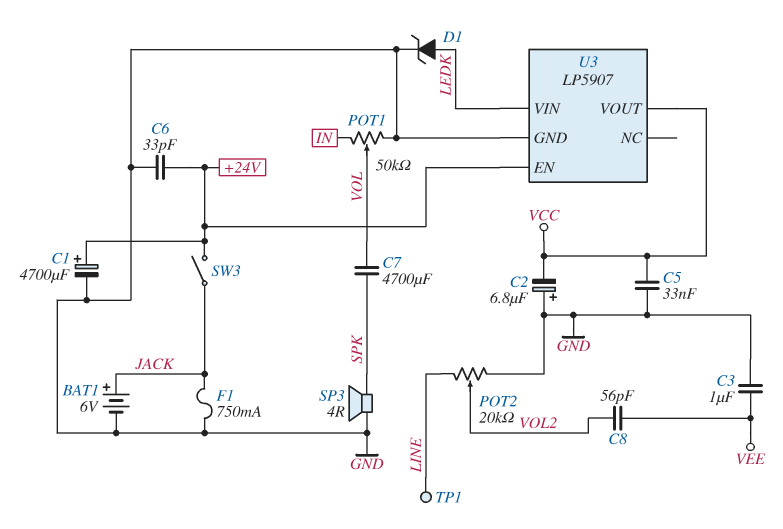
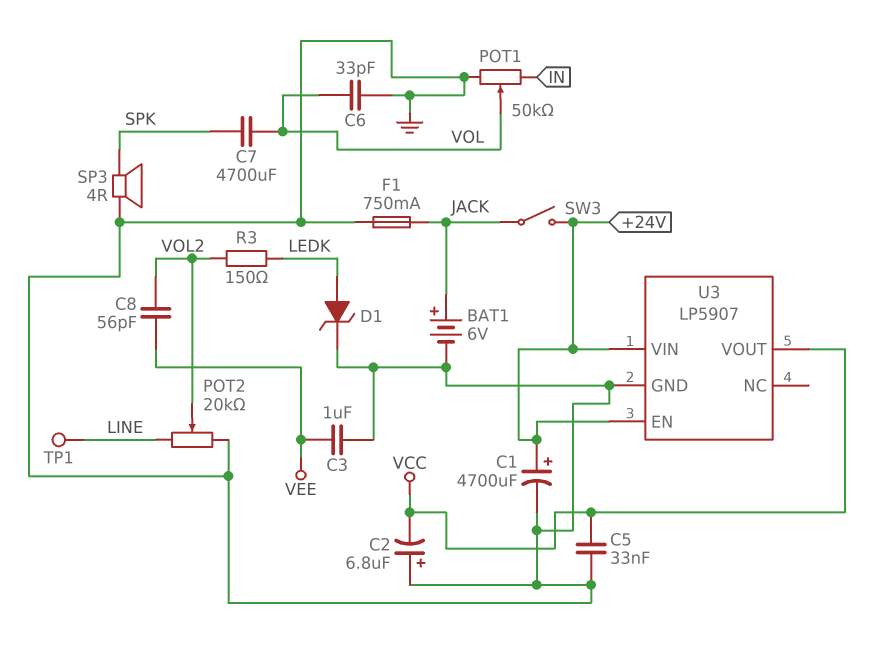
C6: 33pF (+24V, GND) -> 33pF (GND, VOL)
R3: none -> 150 (LEDK, VOL2)
U3 pin VIN: LEDK -> +24V

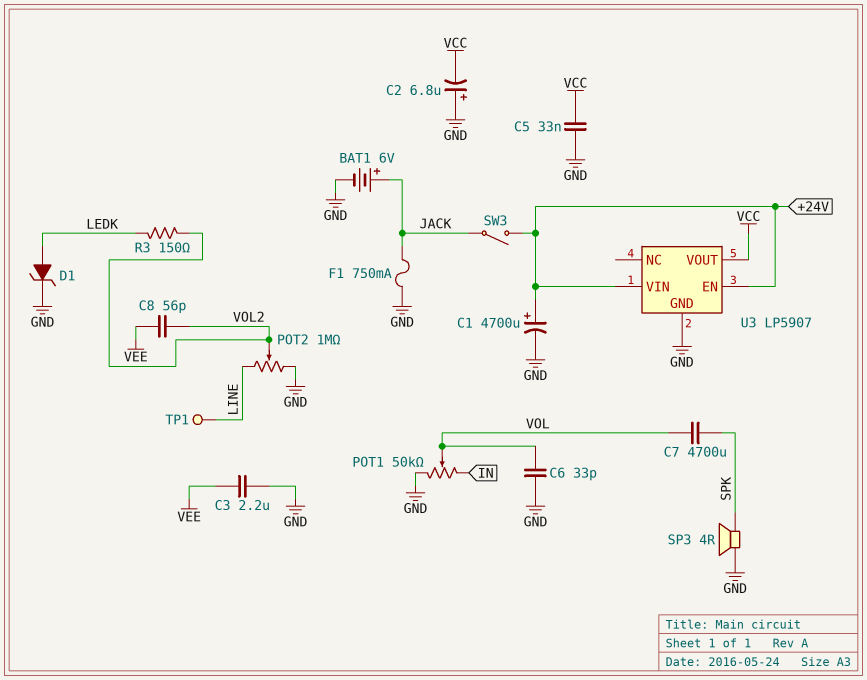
C3: 1uF (GND, VEE) -> 2.2uF (GND, VEE)
POT2: 20k (GND, LINE, wiper VOL2) -> 1M (GND, LINE, wiper VOL2)

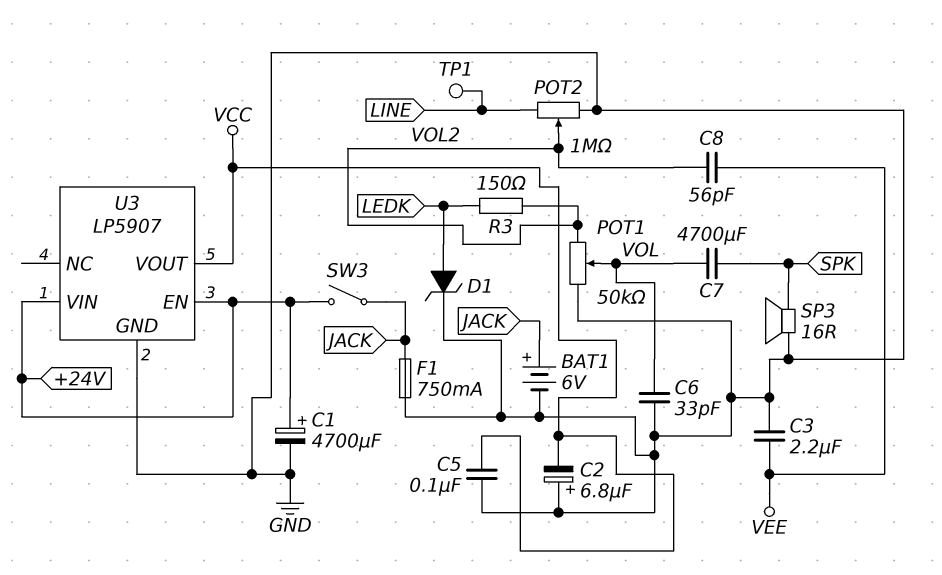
C5: 33nF (GND, VCC) -> 100nF (GND, VCC)
POT1: 50k (GND, IN, wiper VOL) -> 50k (GND, VOL2, wiper VOL)
SP3: speaker 4R (GND, SPK) -> speaker 16R (GND, SPK)

